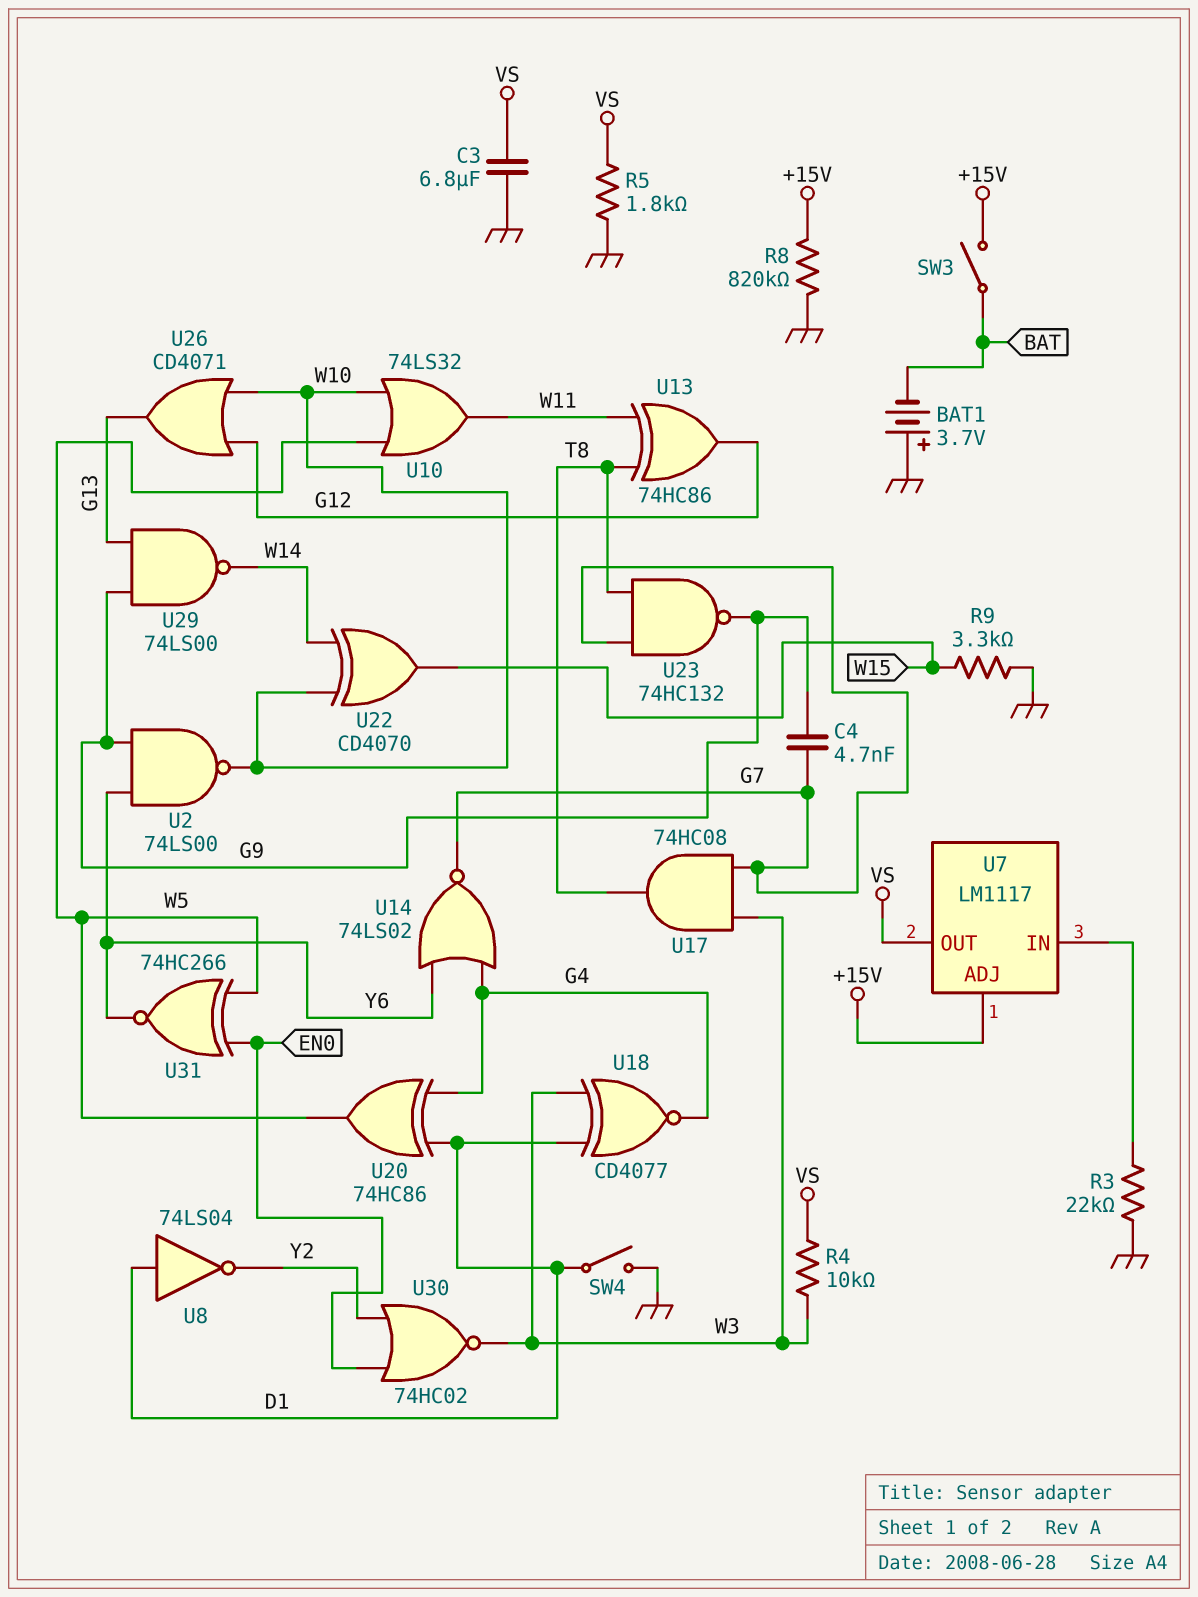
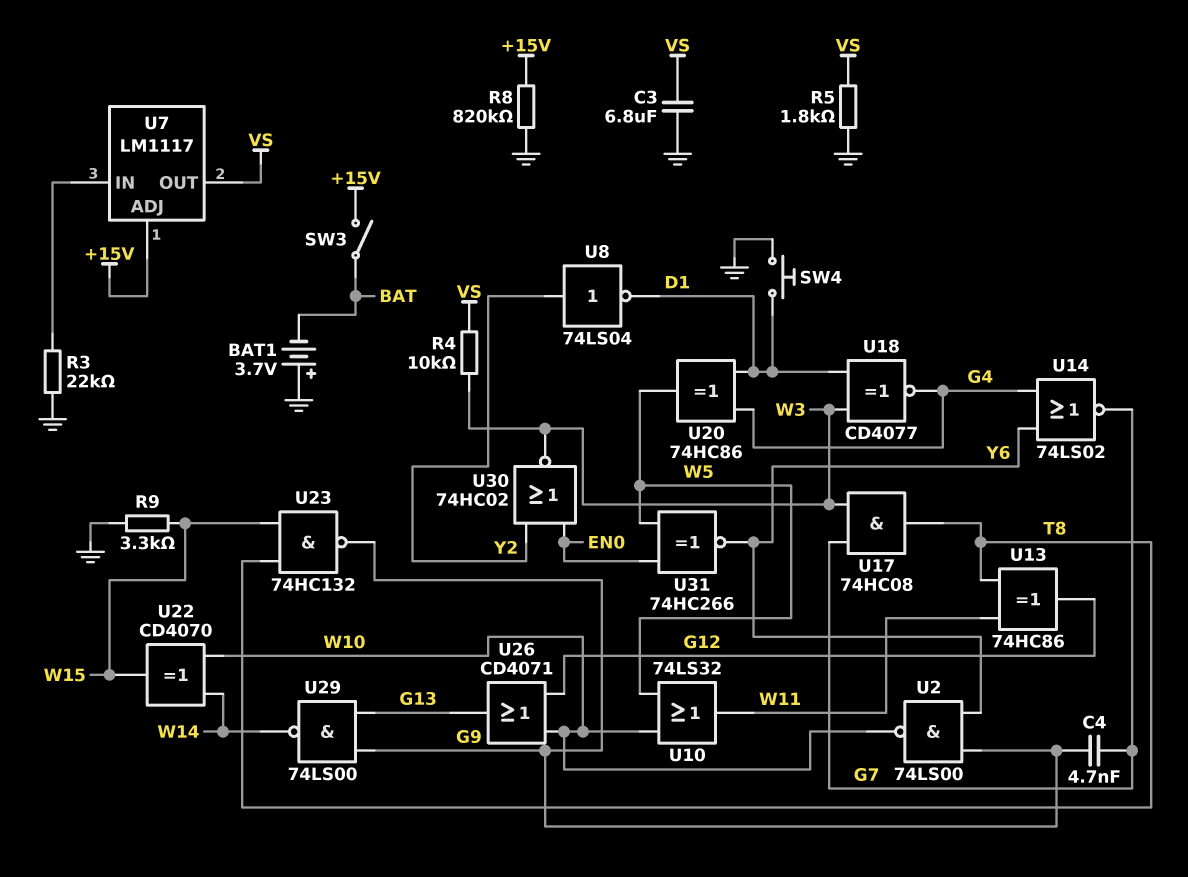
SW4: switch (D1, GND) -> button (D1, GND)
U8: NOT 74LS04 (in D1, out Y2) -> NOT 74LS04 (in Y2, out D1)
U23: NAND 74HC132 (in G7, in T8, out G9) -> NAND 74HC132 (in T8, in W15, out G9)

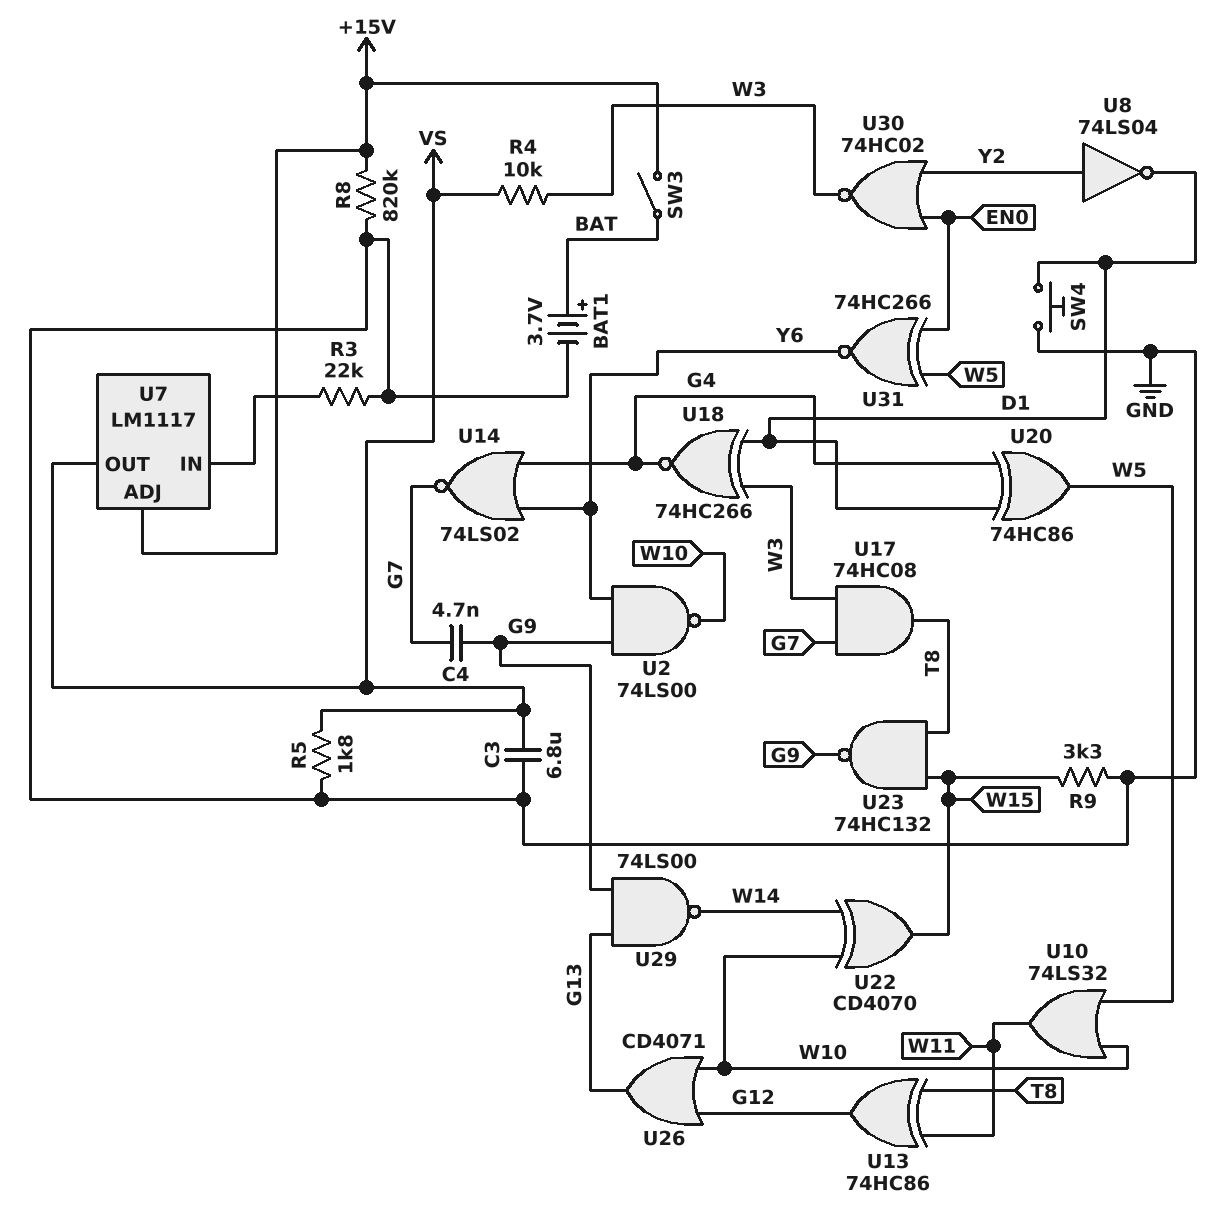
BAT1: 3.7V (plus GND, minus BAT) -> 3.7V (plus BAT, minus GND)
U18: XNOR CD4077 (in D1, in W3, out G4) -> XNOR 74HC266 (in D1, in W3, out G4)

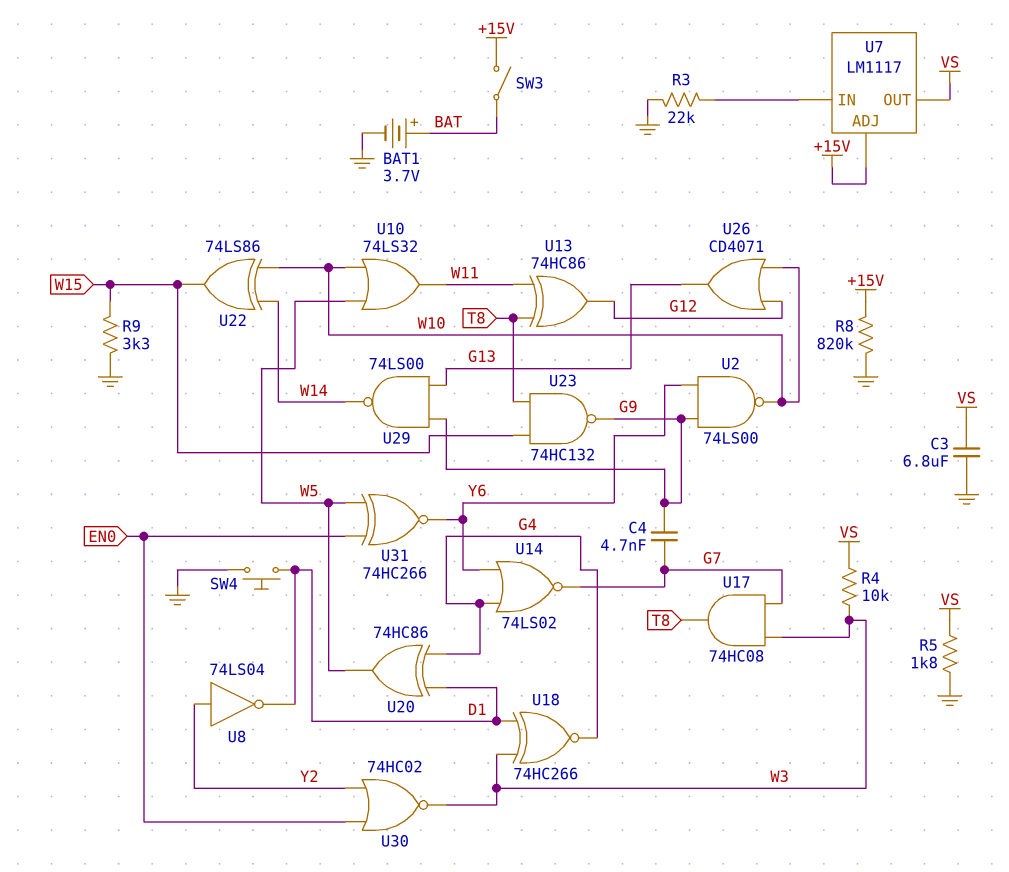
U22: XOR CD4070 (in W10, in W14, out W15) -> XOR 74LS86 (in W10, in W14, out W15)

